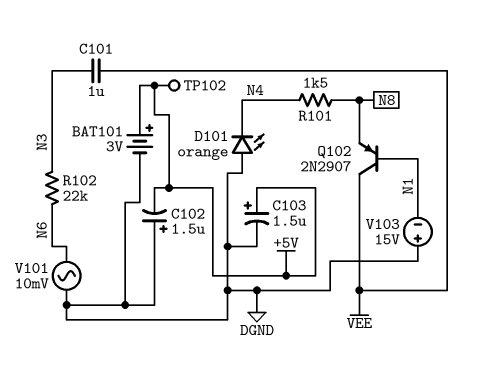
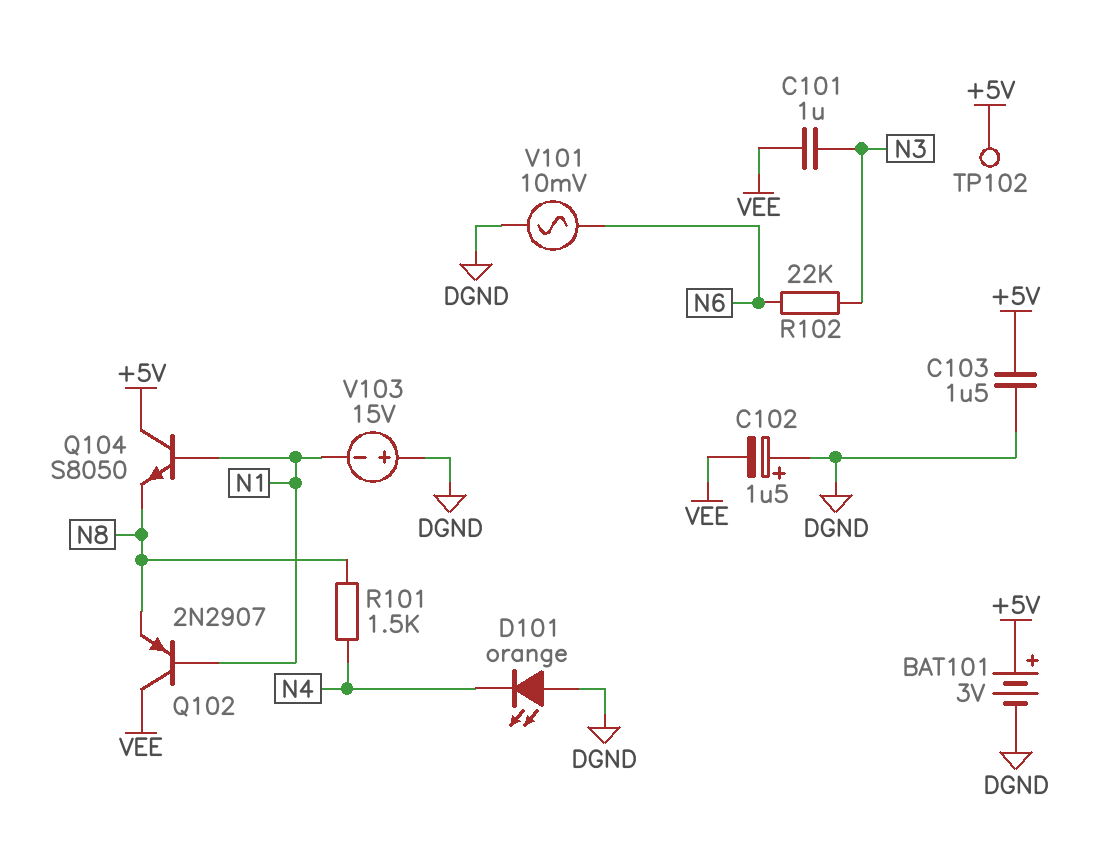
C102: 1.5uF (plus DGND, minus +5V) -> 1.5uF (plus DGND, minus VEE)
C103: 1.5uF (plus +5V, minus DGND) -> 1.5uF (+5V, DGND)
Q104: none -> NPN S8050 (B N1, C +5V, E N8)

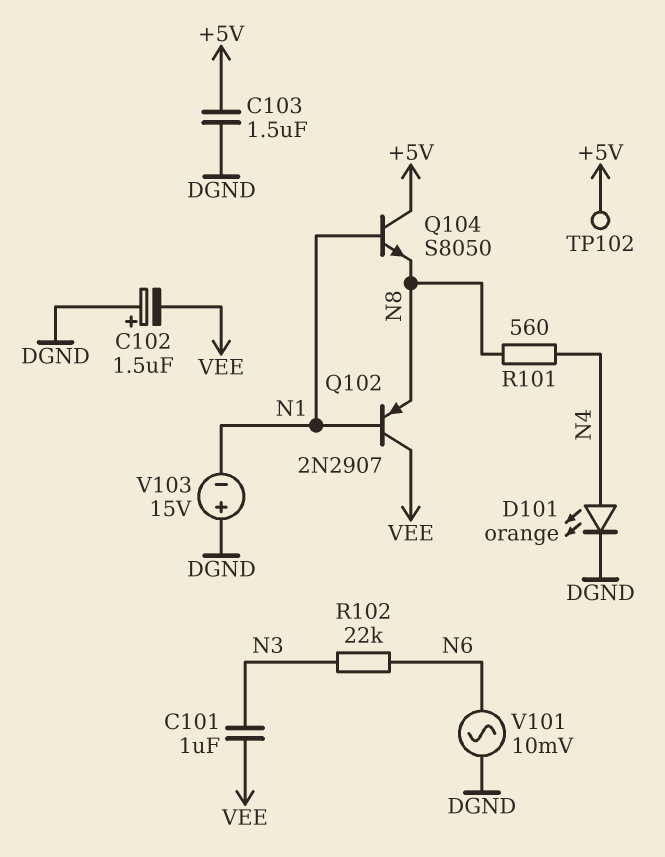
BAT101: 3V (plus +5V, minus DGND) -> none
D101: LED orange (A DGND, K N4) -> LED orange (A N4, K DGND)
R101: 1.5k (N4, N8) -> 560 (N4, N8)

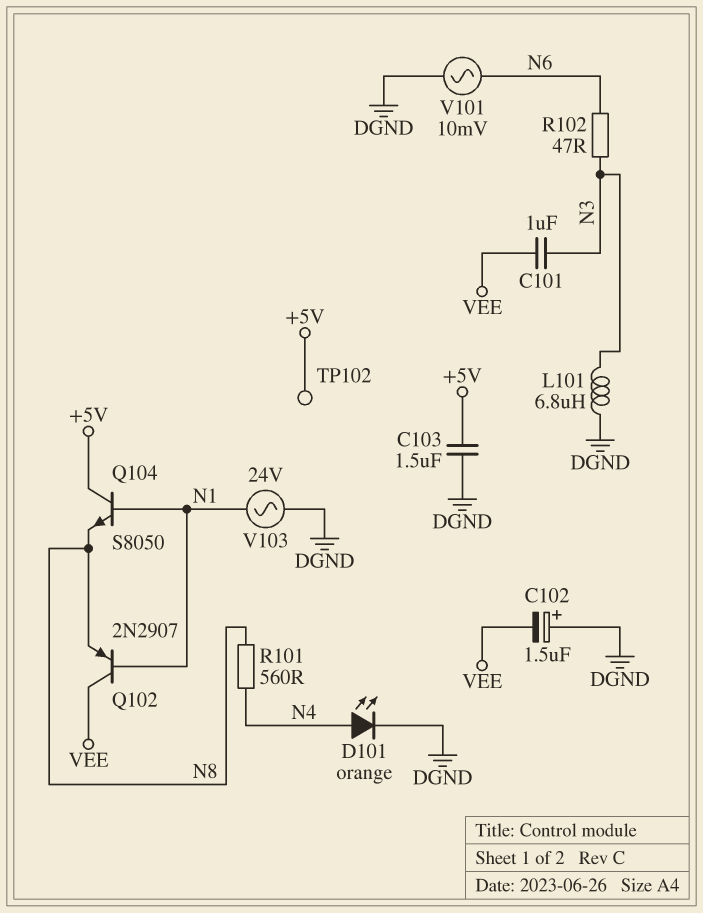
L101: none -> 6.8uH (DGND, N3)
R102: 22k (N3, N6) -> 47 (N3, N6)
V103: 15V (plus DGND, minus N1) -> AC 24V (DGND, N1)

